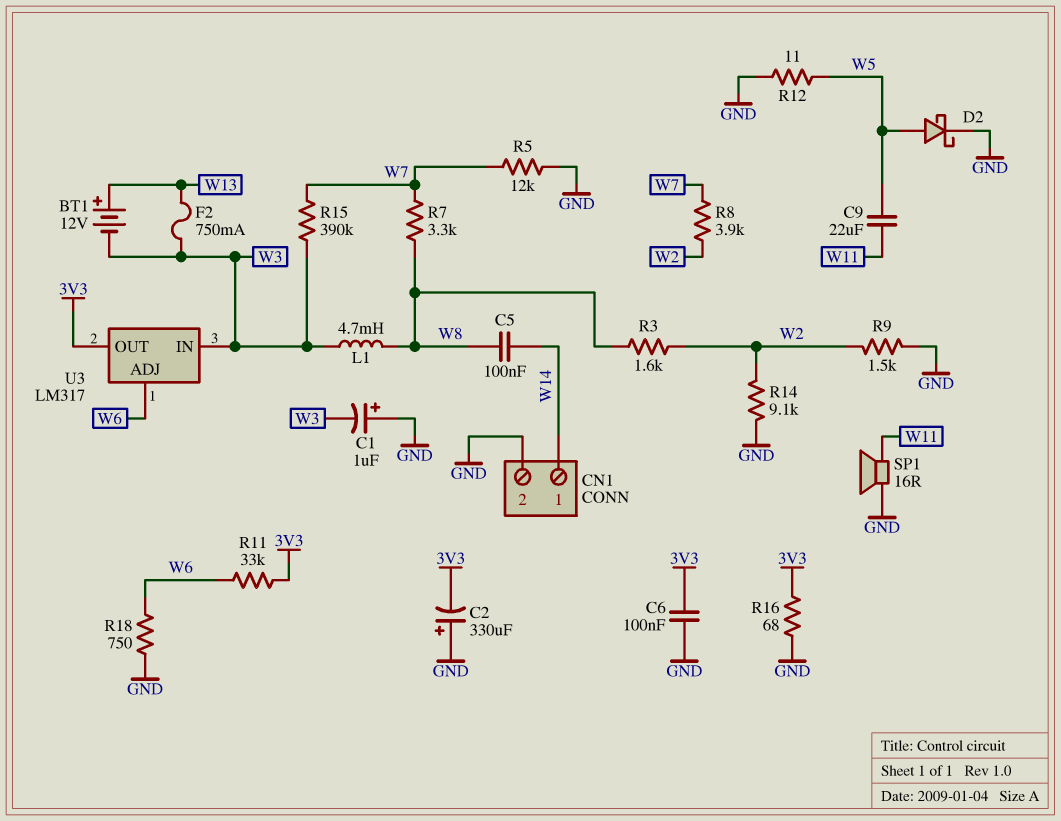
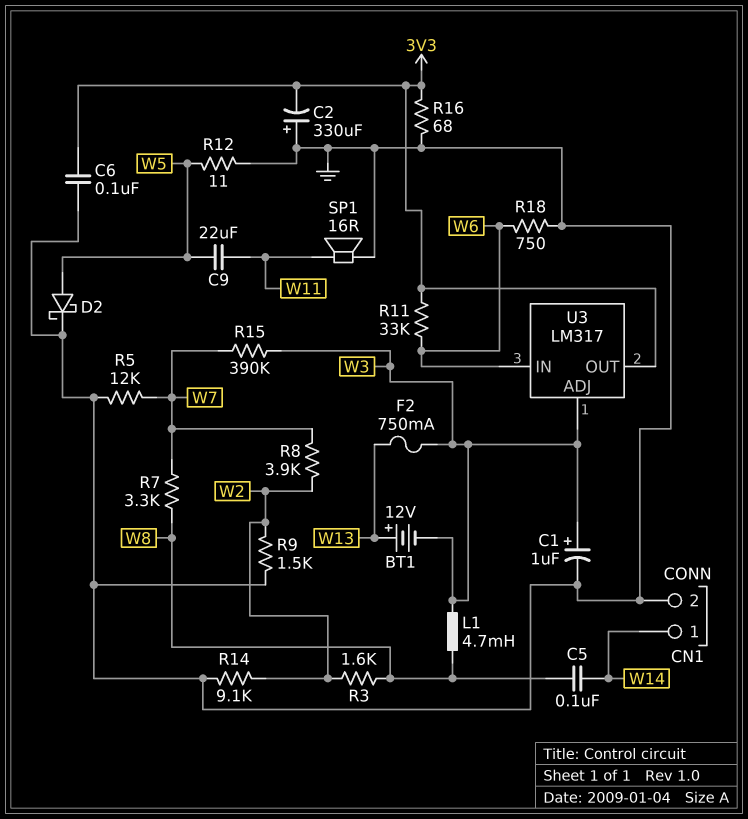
C1: 1uF (plus GND, minus W3) -> 1uF (plus W3, minus GND)
U3 pin ADJ: W6 -> W3
U3 pin IN: W3 -> W6

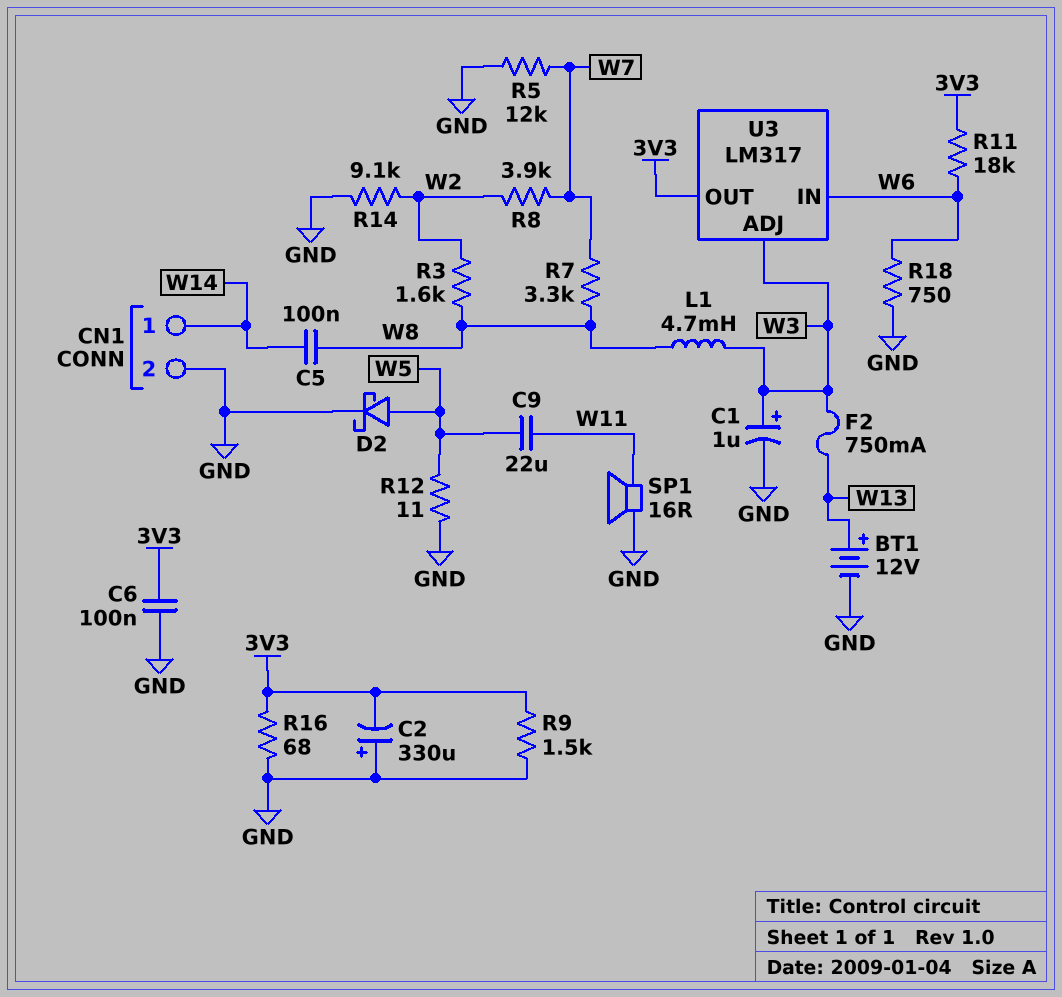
BT1: 12V (plus W13, minus W3) -> 12V (plus W13, minus GND)
R9: 1.5k (GND, W2) -> 1.5k (3V3, GND)
R11: 33k (3V3, W6) -> 18k (3V3, W6)
R15: 390k (W3, W7) -> none

